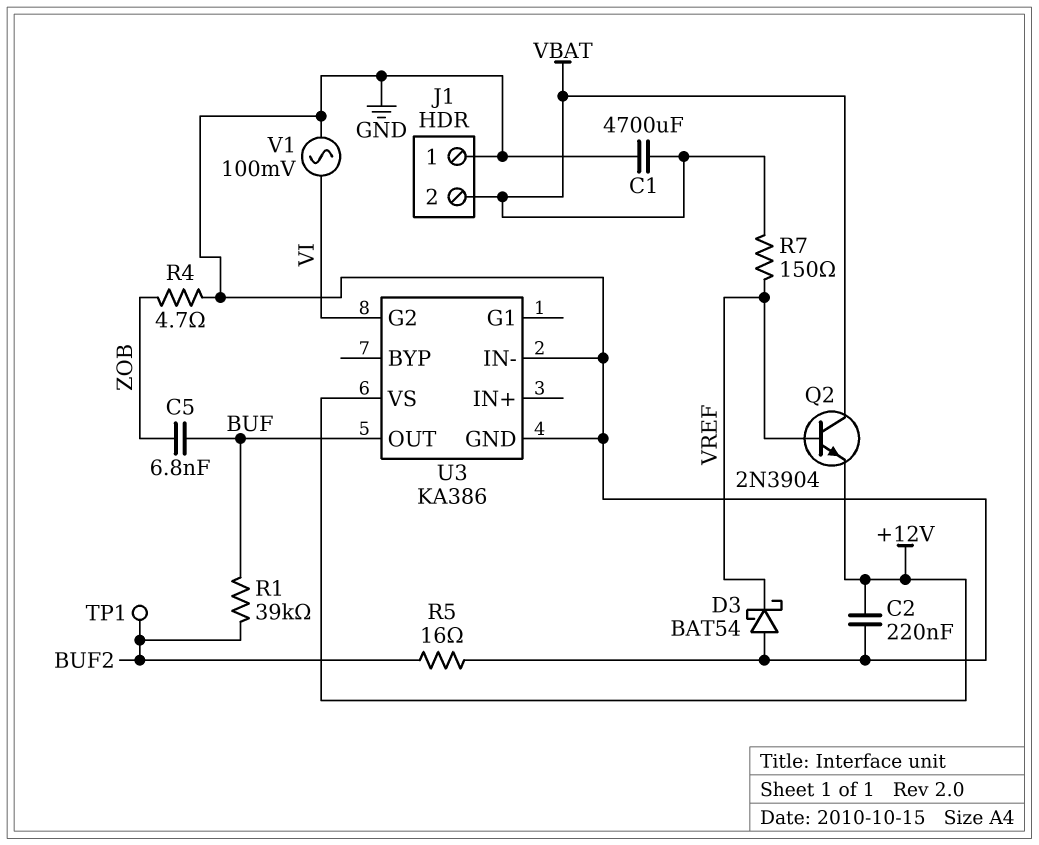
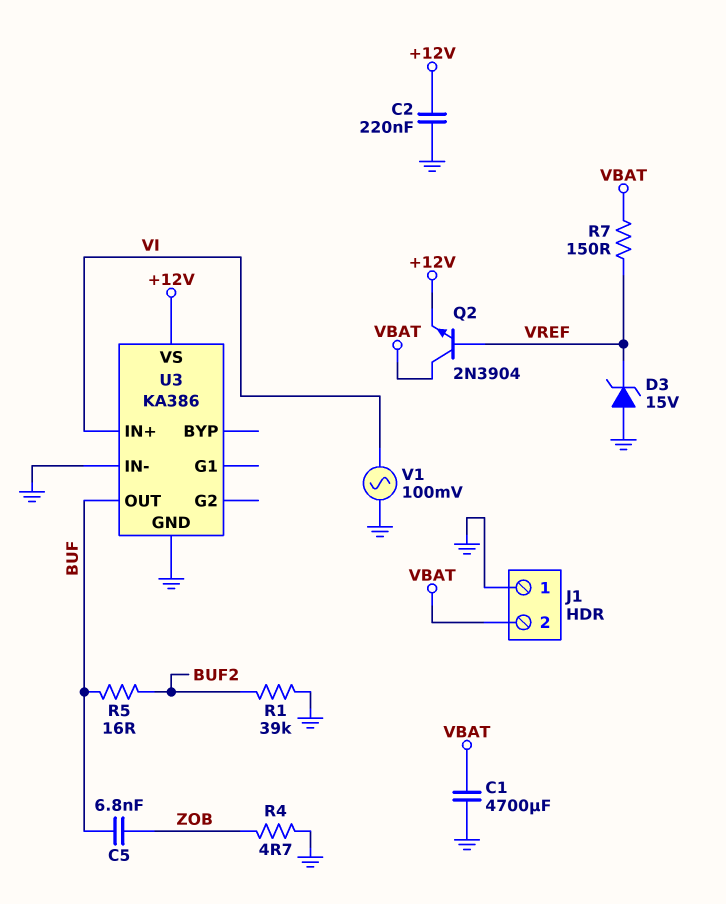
D3: schottky BAT54 (A GND, K VREF) -> zener 15V (A GND, K VREF)
R1: 39k (BUF, BUF2) -> 39k (BUF2, GND)
R5: 16 (BUF2, GND) -> 16 (BUF, BUF2)
TP1: test point (BUF2) -> none
U3 pin G2: VI -> none
U3 pin IN+: none -> VI

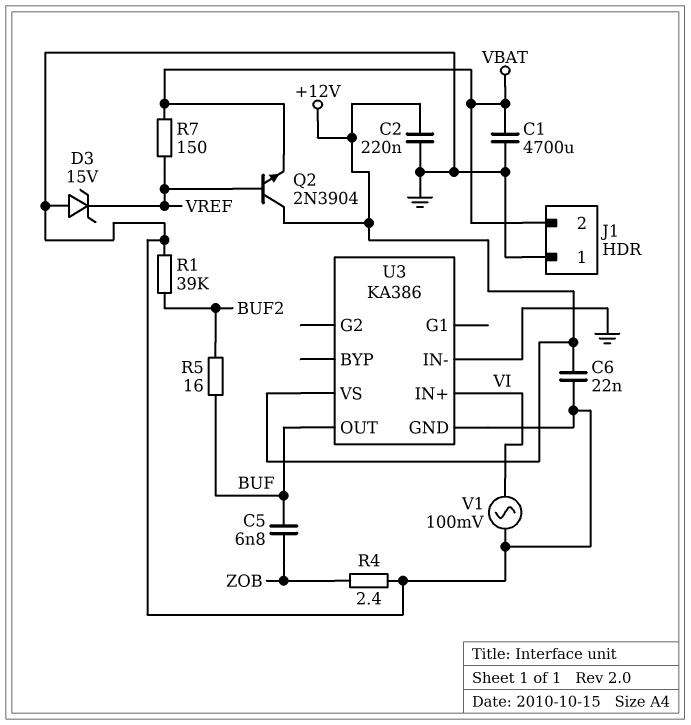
C6: none -> 22nF (+12V, GND)
Q2: NPN 2N3904 (B VREF, C VBAT, E +12V) -> NPN 2N3904 (B VREF, C +12V, E VBAT)
R4: 4.7 (GND, ZOB) -> 2.4 (GND, ZOB)

